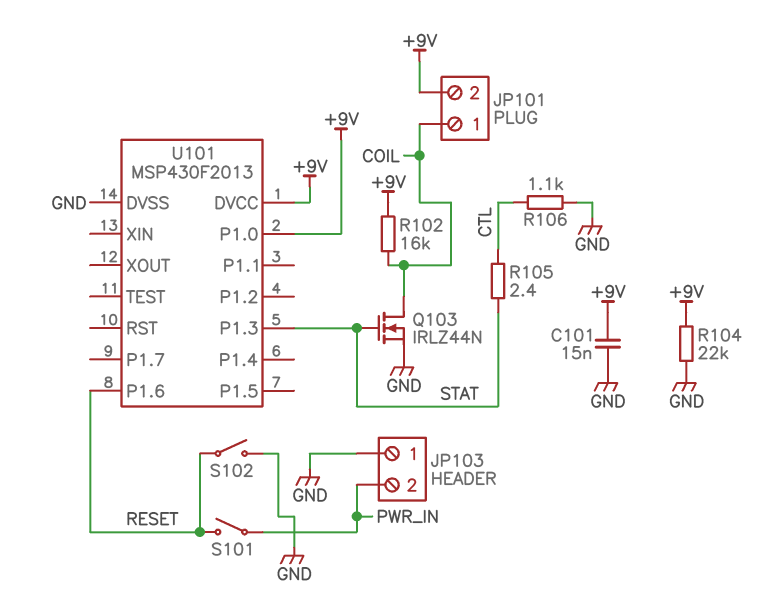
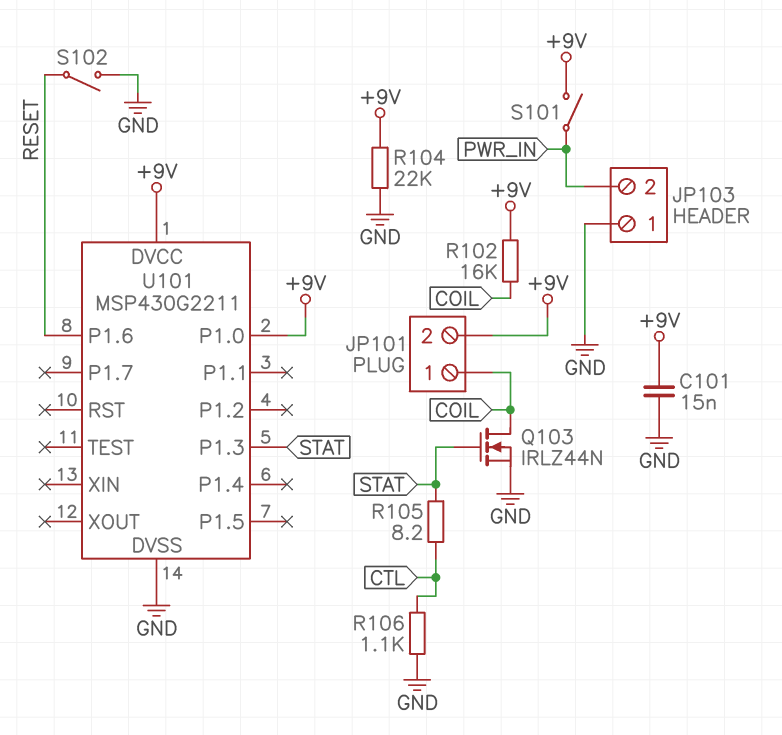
R105: 2.4 (CTL, STAT) -> 8.2 (CTL, STAT)
S101: switch (PWR_IN, RESET) -> switch (+9V, PWR_IN)
U101: MSP430F2013 -> MSP430G2211

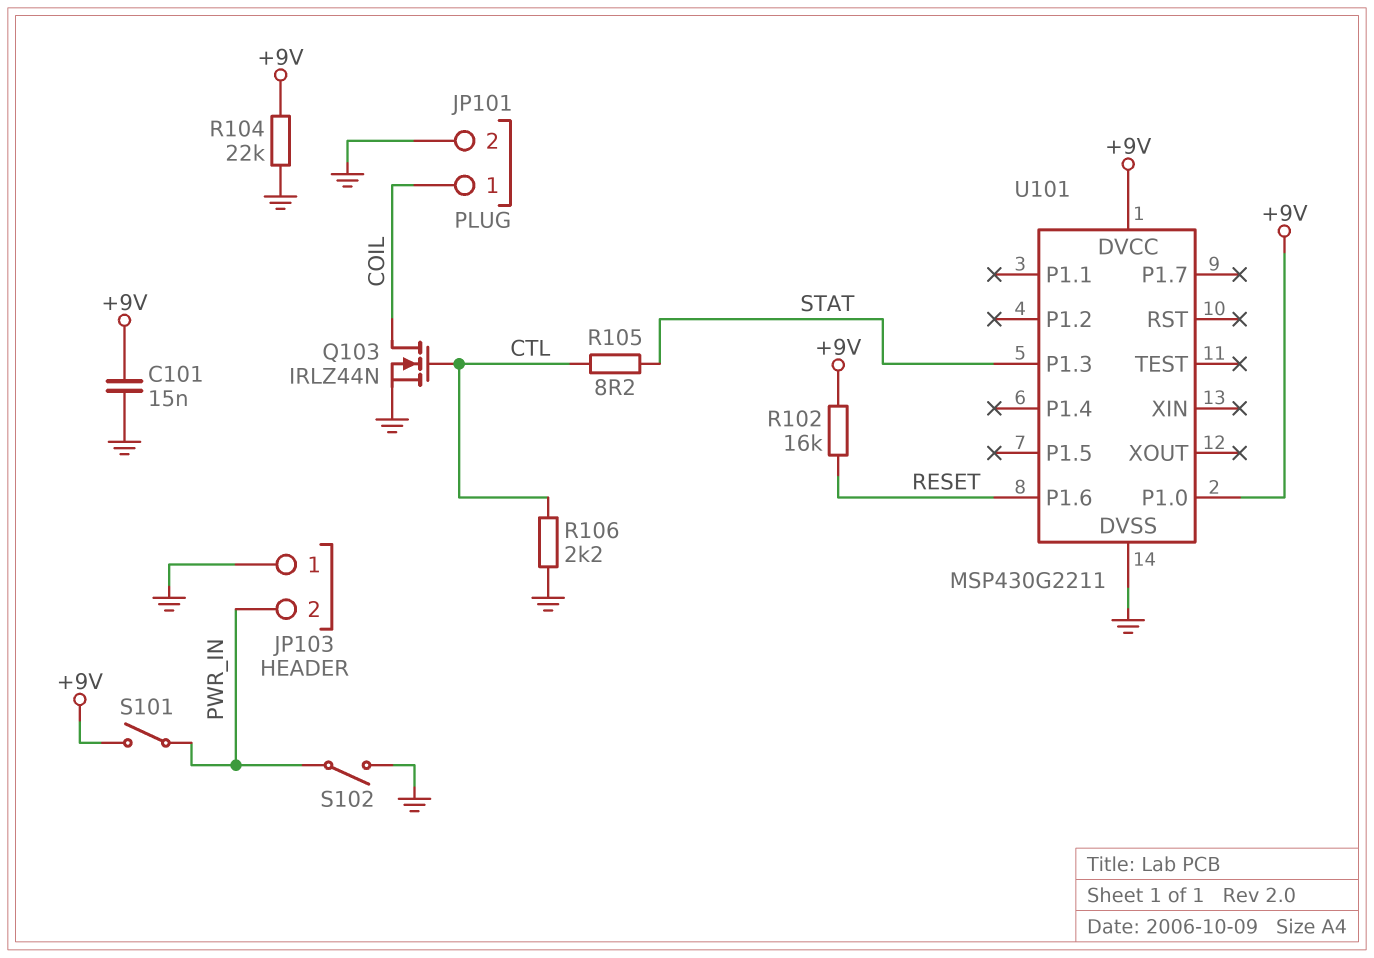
JP101 pin 2: +9V -> GND
Q103: NMOS IRLZ44N (G STAT, D COIL, S GND) -> NMOS IRLZ44N (G CTL, D COIL, S GND)
R102: 16k (+9V, COIL) -> 16k (+9V, RESET)
R106: 1.1k (CTL, GND) -> 2.2k (CTL, GND)
S102: switch (GND, RESET) -> switch (GND, PWR_IN)

